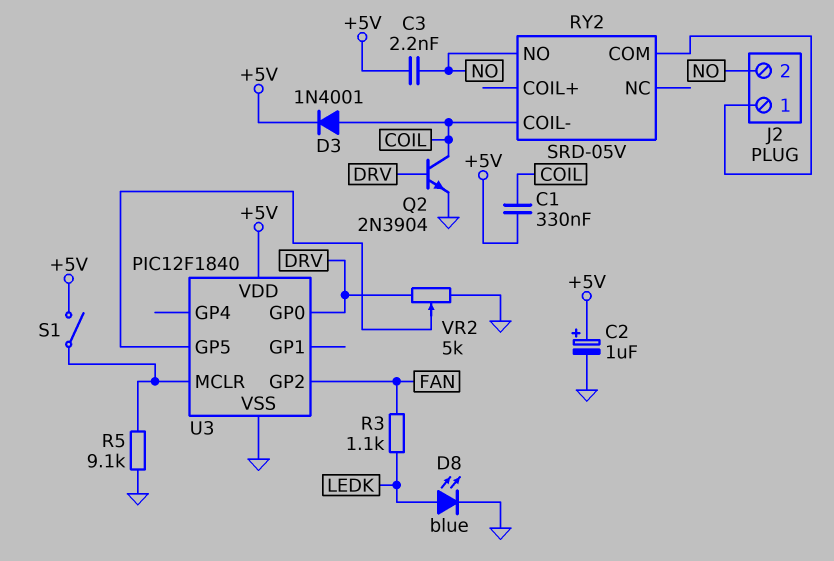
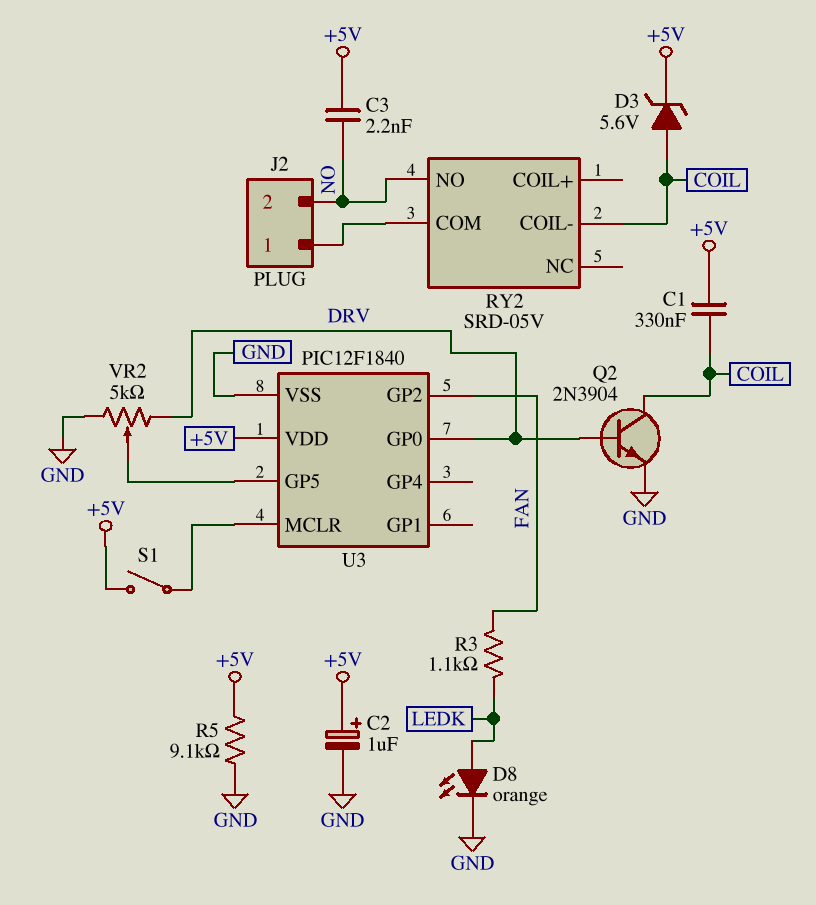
D3: diode 1N4001 (A COIL, K +5V) -> zener 5.6V (A COIL, K +5V)
D8: LED blue (A LEDK, K GND) -> LED orange (A LEDK, K GND)
R5: 9.1k (GND, U3/MCLR) -> 9.1k (+5V, GND)

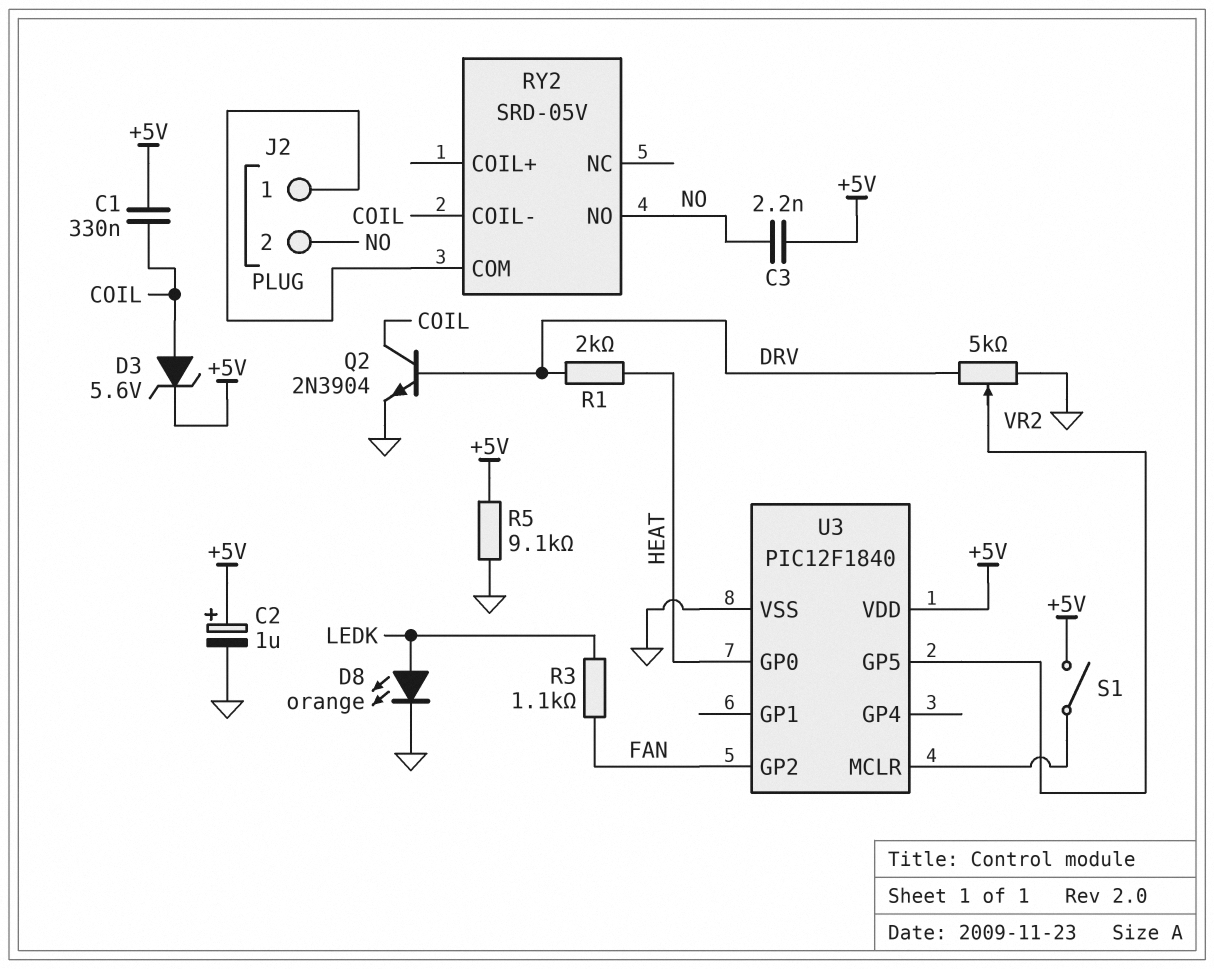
R1: none -> 2k (DRV, HEAT)
U3 pin GP0: DRV -> HEAT

